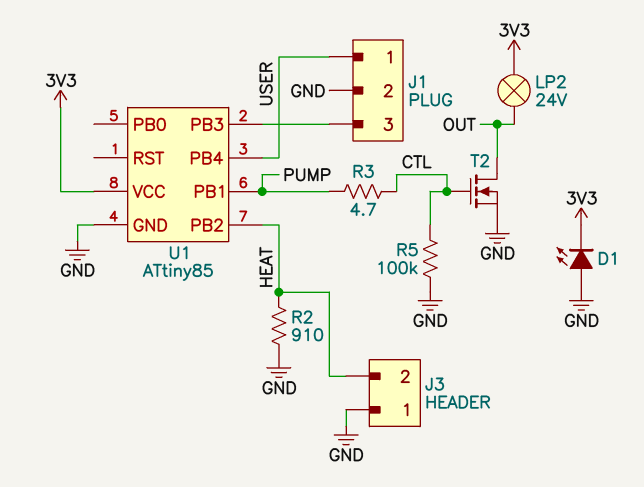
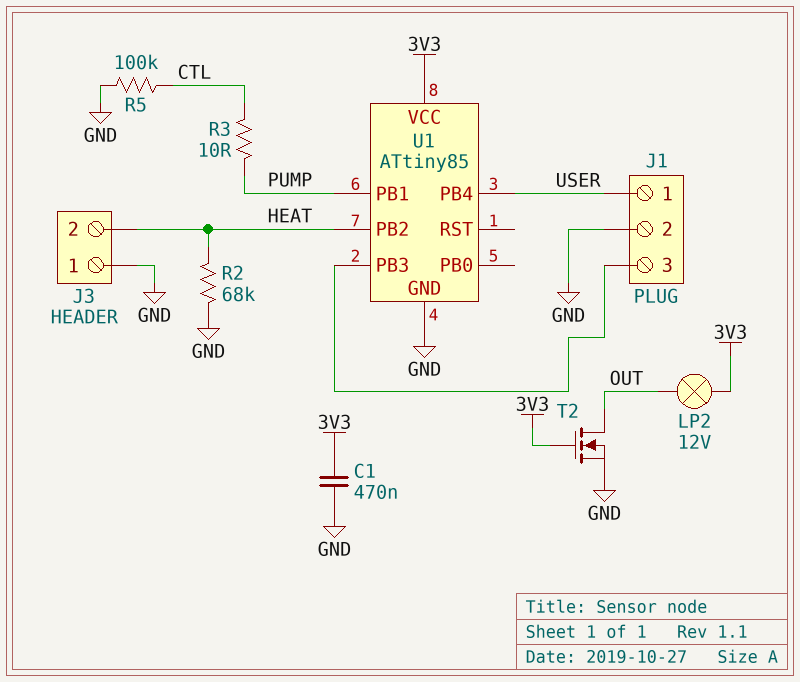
C1: none -> 470nF (3V3, GND)
D1: LED (A GND, K 3V3) -> none
LP2: lamp 24V (3V3, OUT) -> lamp 12V (3V3, OUT)
R2: 910 (GND, HEAT) -> 68k (GND, HEAT)
R3: 4.7 (CTL, PUMP) -> 10 (CTL, PUMP)
T2: NMOS (G CTL, D OUT, S GND) -> NMOS (G 3V3, D OUT, S GND)

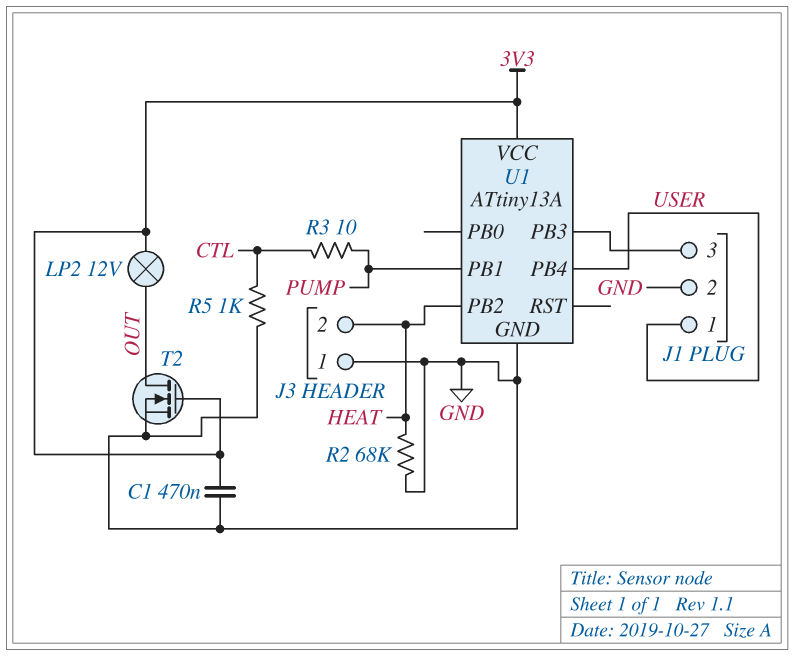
R5: 100k (CTL, GND) -> 1k (CTL, GND)
U1: ATtiny85 -> ATtiny13A

